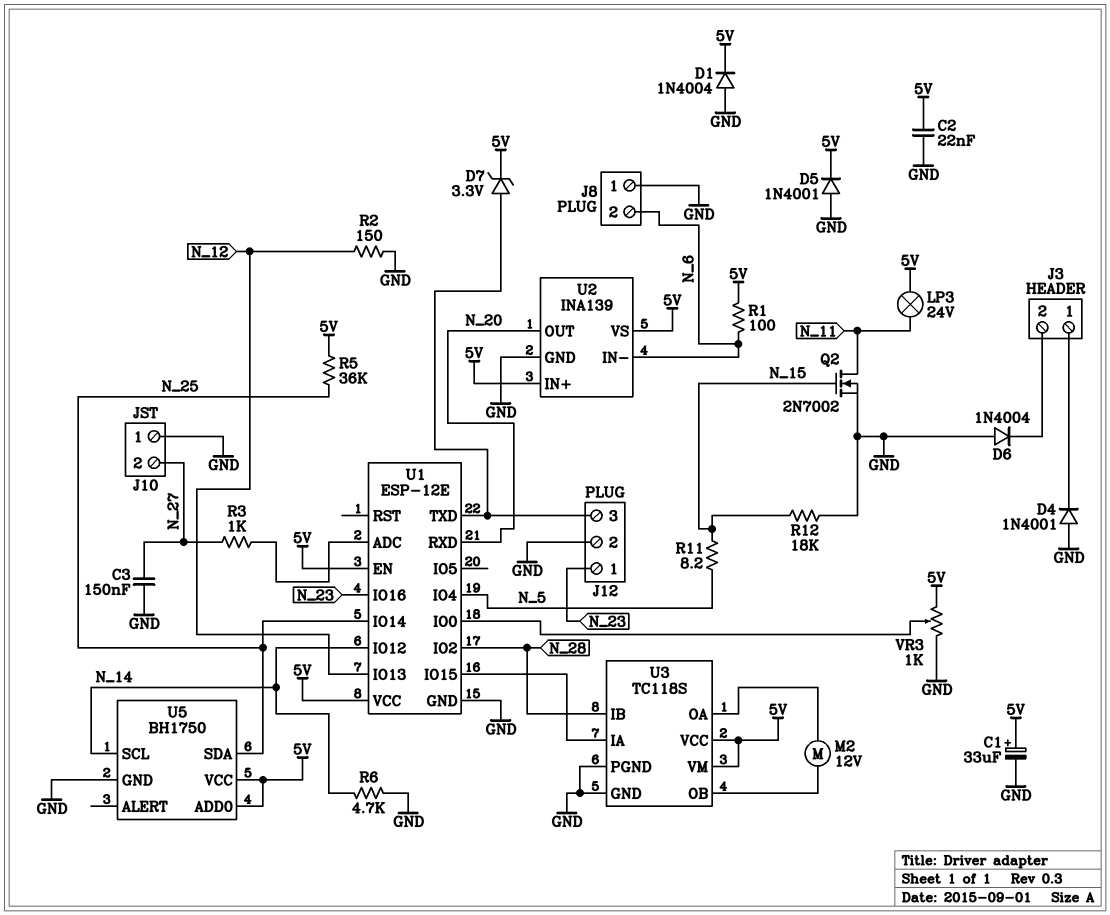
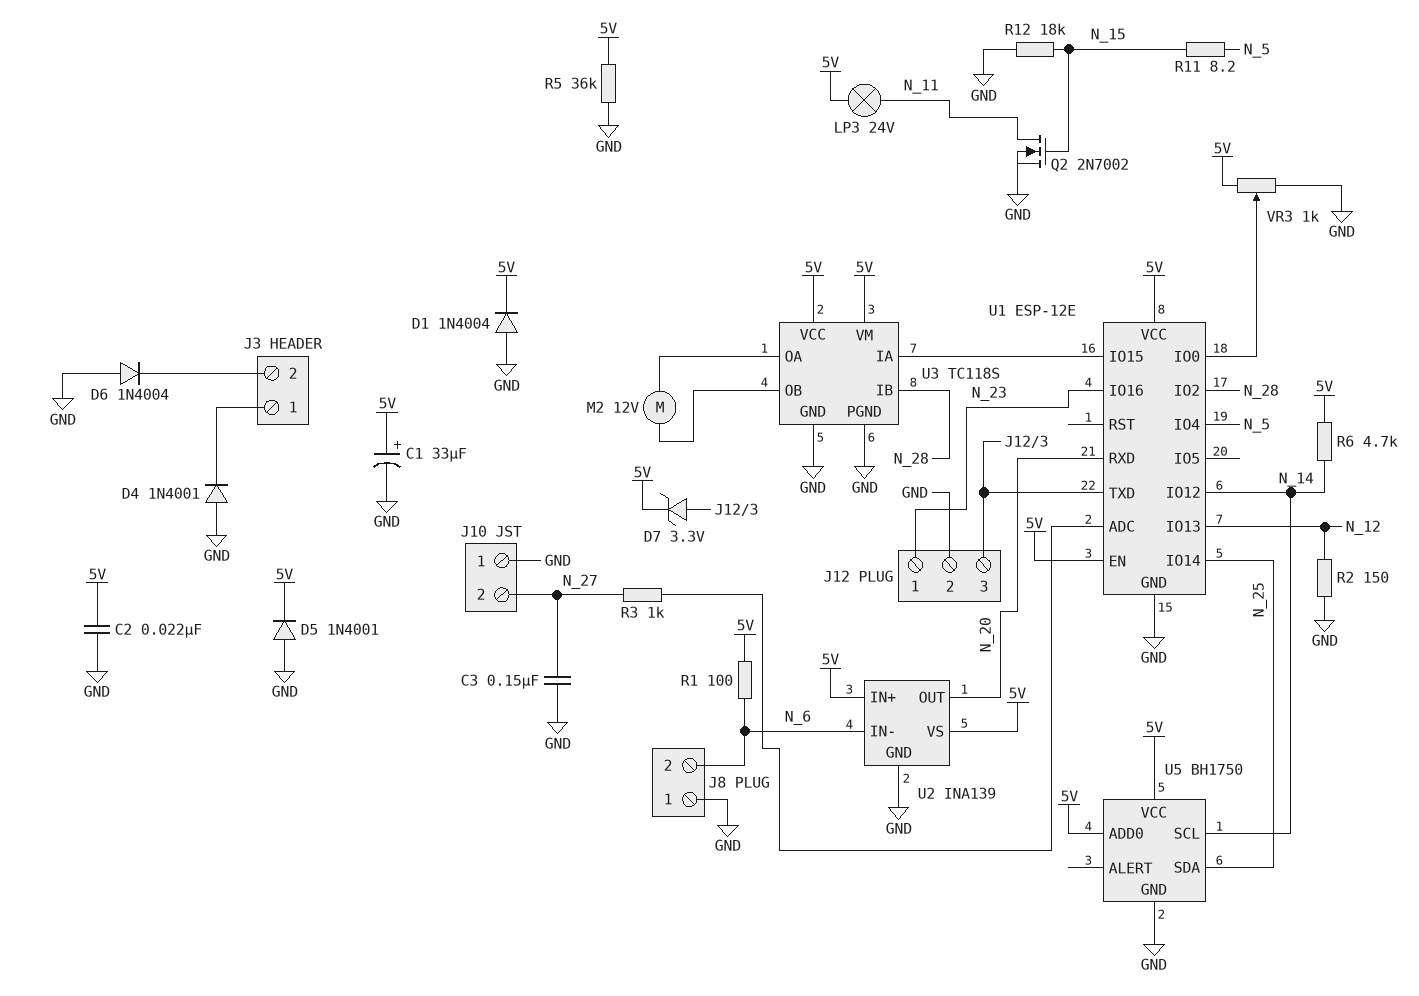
R5: 36k (5V, N_25) -> 36k (5V, GND)
R6: 4.7k (GND, N_14) -> 4.7k (5V, N_14)

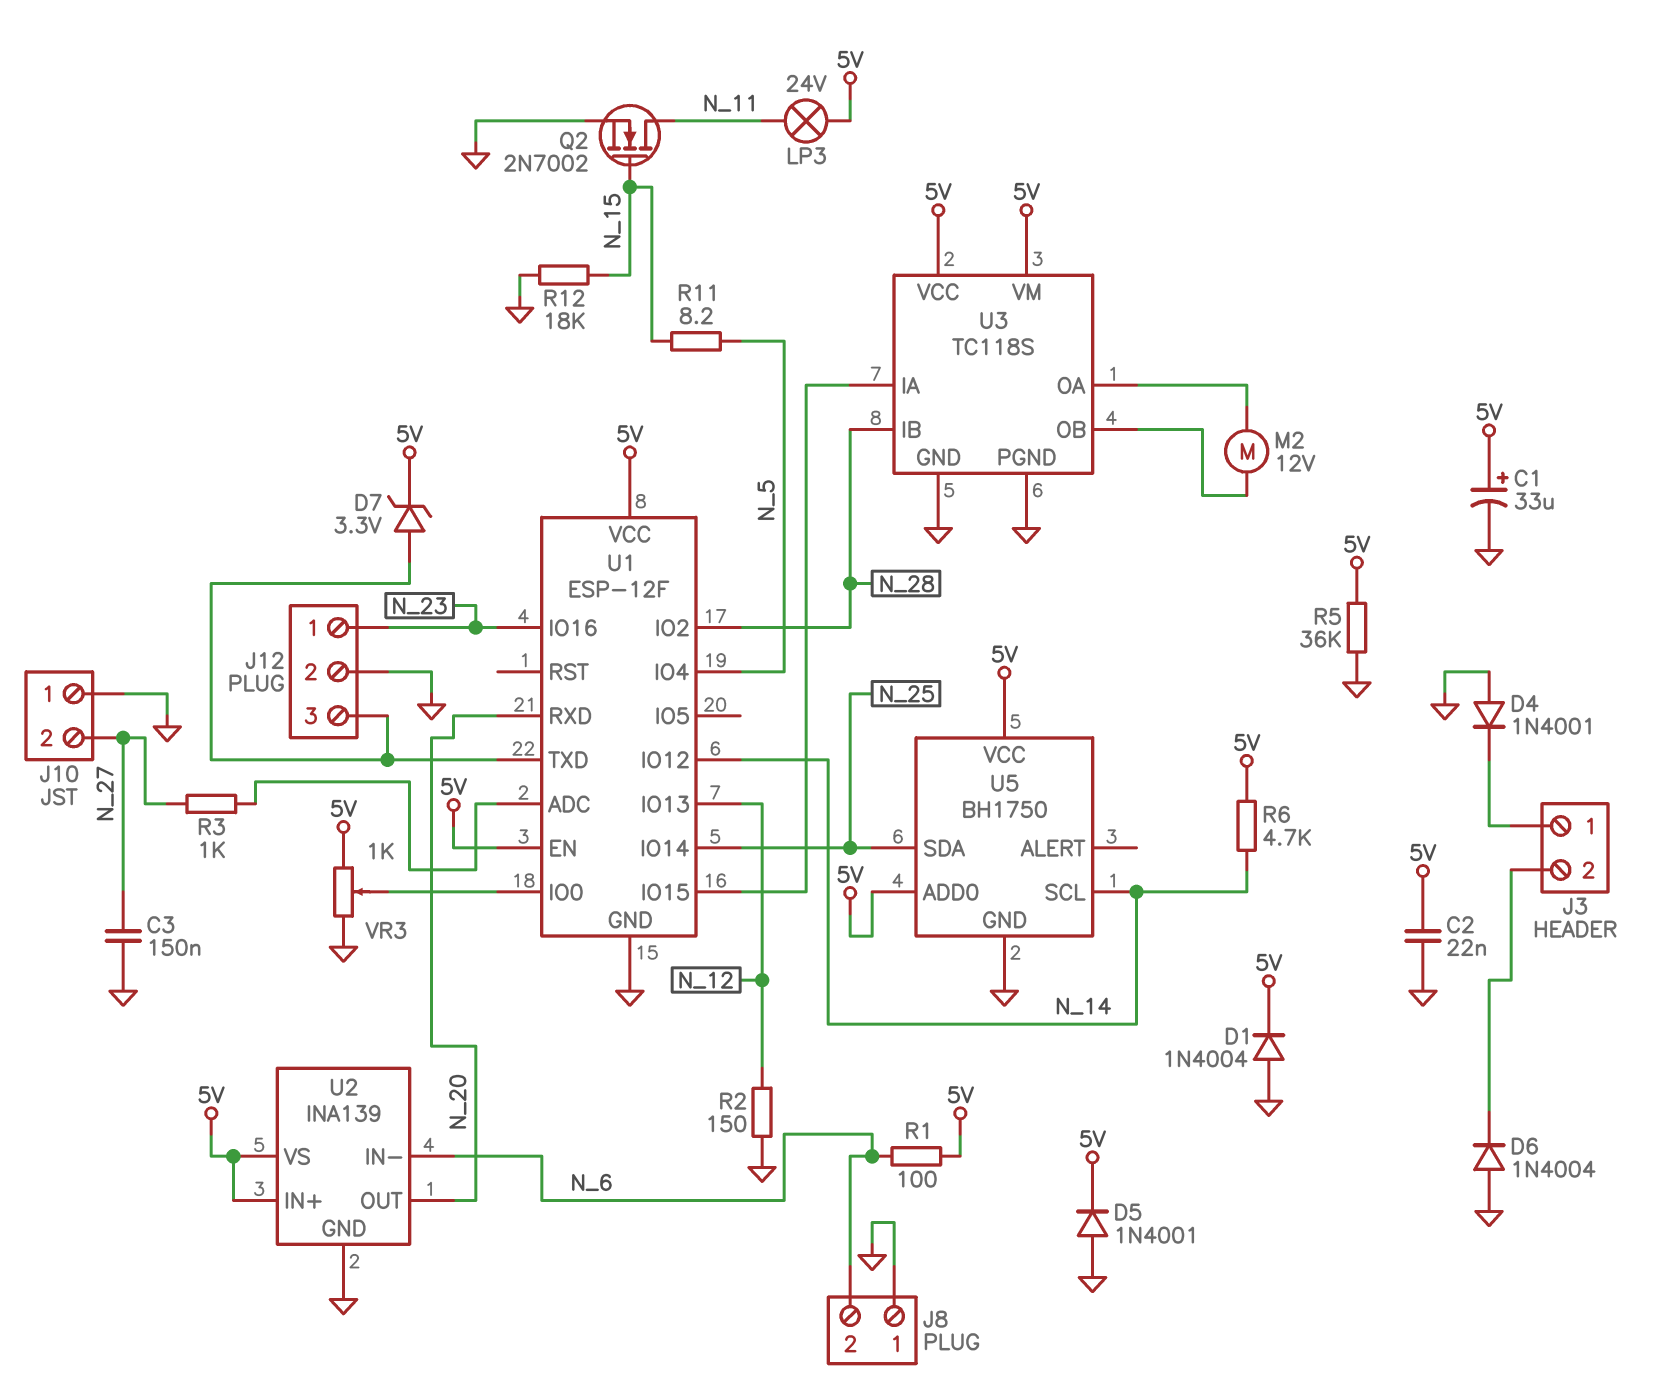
U1: ESP-12E -> ESP-12F

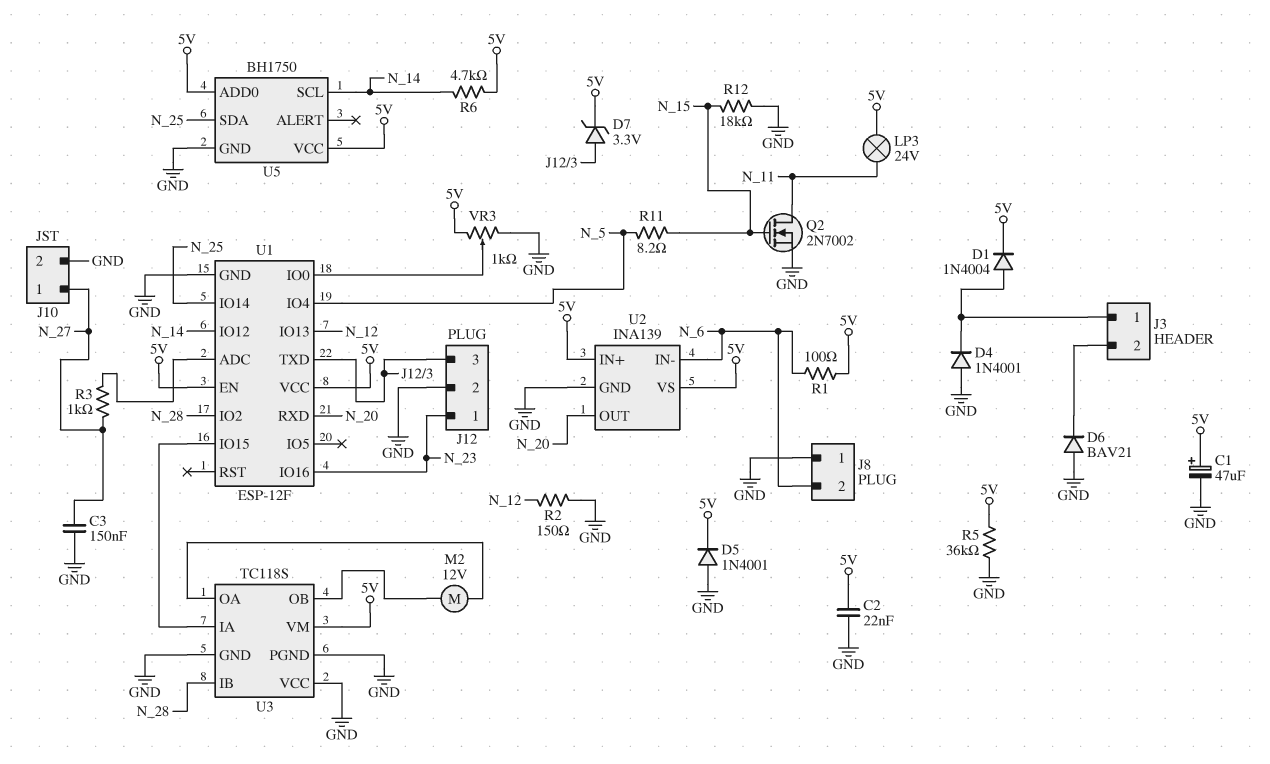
C1: 33uF (plus 5V, minus GND) -> 47uF (plus 5V, minus GND)
D1: diode 1N4004 (A GND, K 5V) -> diode 1N4004 (A J3/1, K 5V)
D6: diode 1N4004 (A GND, K J3/2) -> diode BAV21 (A GND, K J3/2)
J10 pin 1: GND -> N_27
J10 pin 2: N_27 -> GND
U3 pin VCC: 5V -> GND

